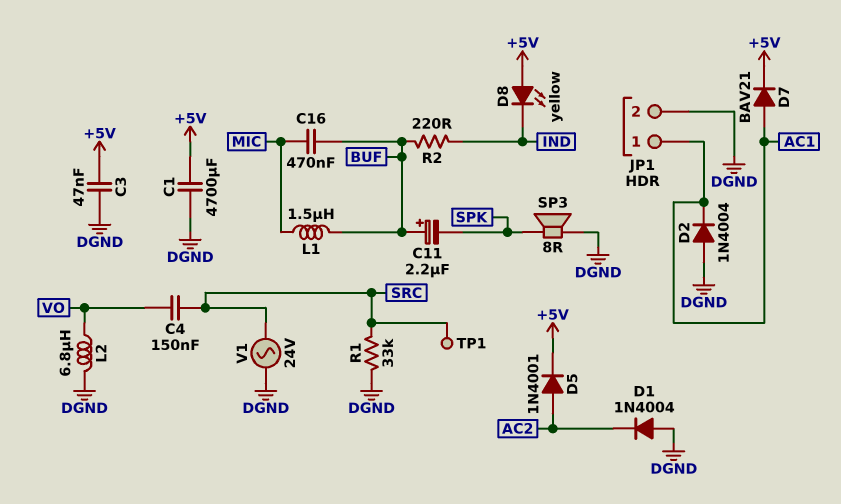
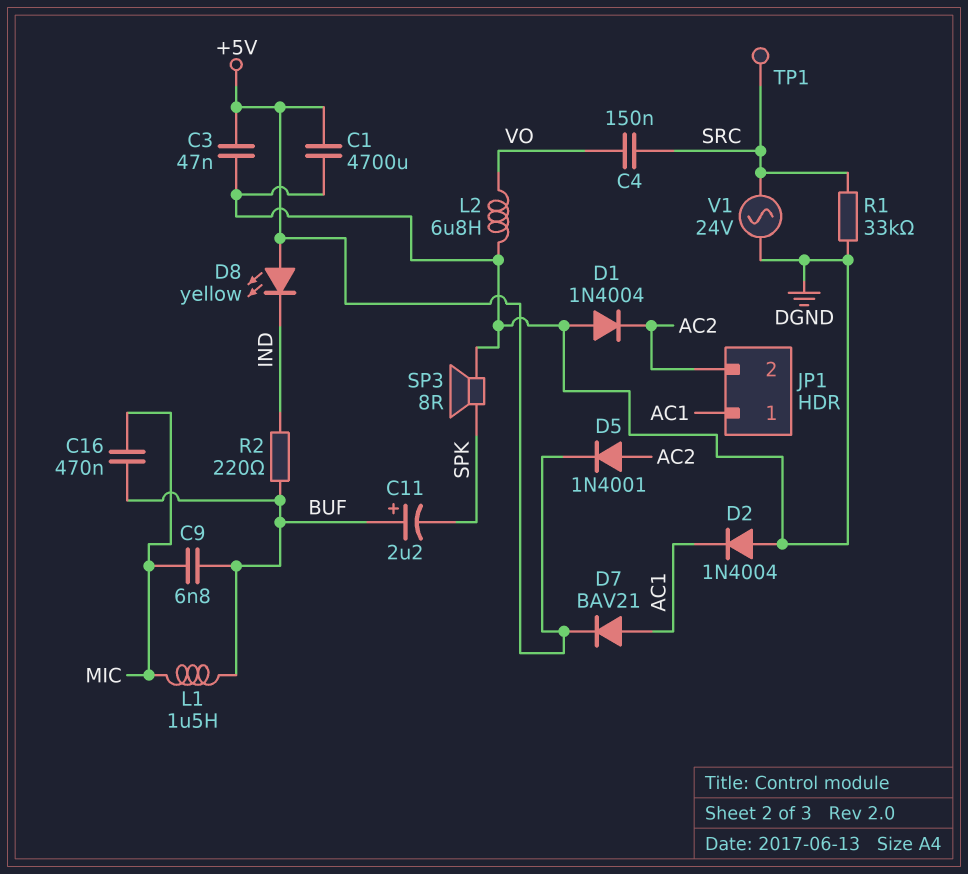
C9: none -> 6.8nF (BUF, MIC)
JP1 pin 2: DGND -> AC2

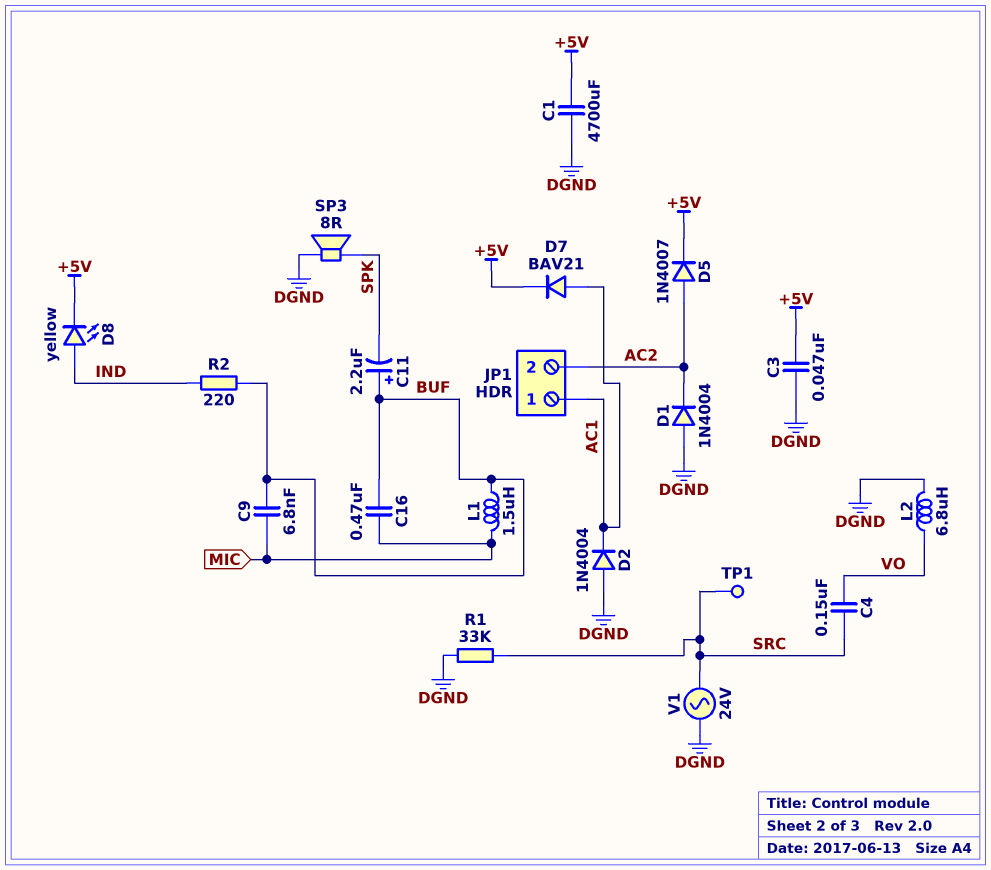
D5: diode 1N4001 (A AC2, K +5V) -> diode 1N4007 (A AC2, K +5V)
D8: LED yellow (A +5V, K IND) -> LED yellow (A IND, K +5V)

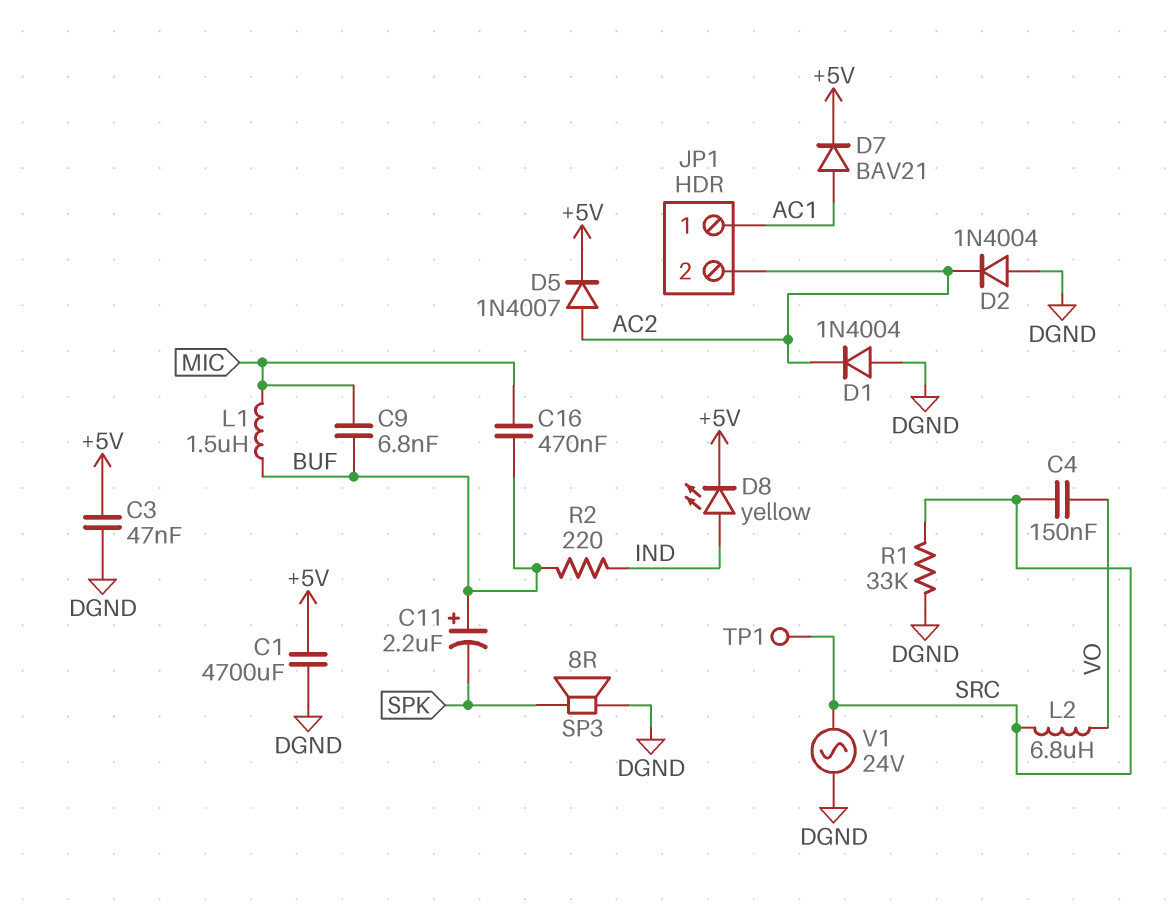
D2: diode 1N4004 (A DGND, K AC1) -> diode 1N4004 (A DGND, K AC2)
L2: 6.8uH (DGND, VO) -> 6.8uH (SRC, VO)

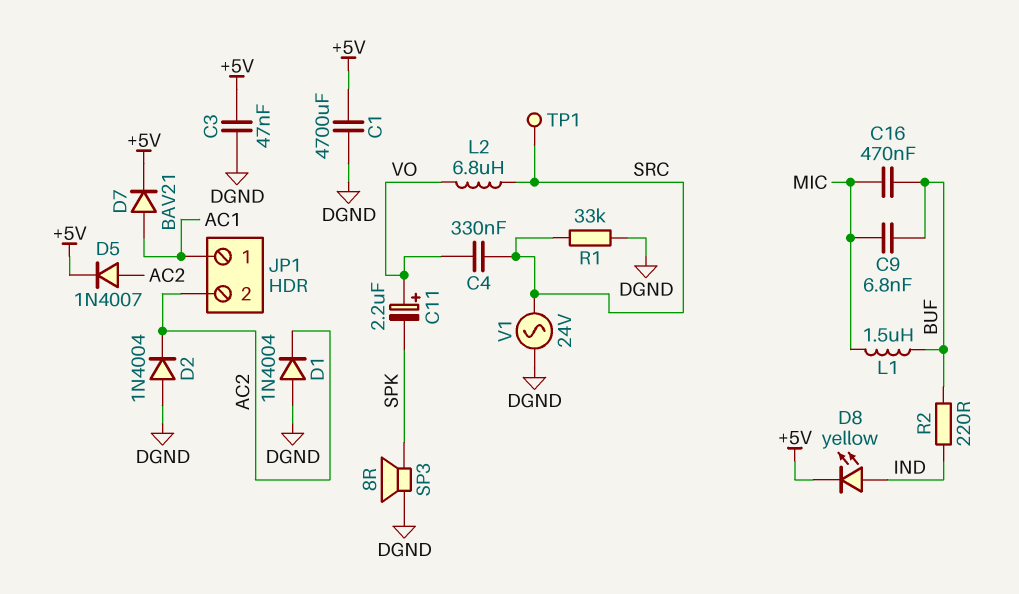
C4: 150nF (SRC, VO) -> 330nF (SRC, VO)
C11: 2.2uF (plus BUF, minus SPK) -> 2.2uF (plus VO, minus SPK)

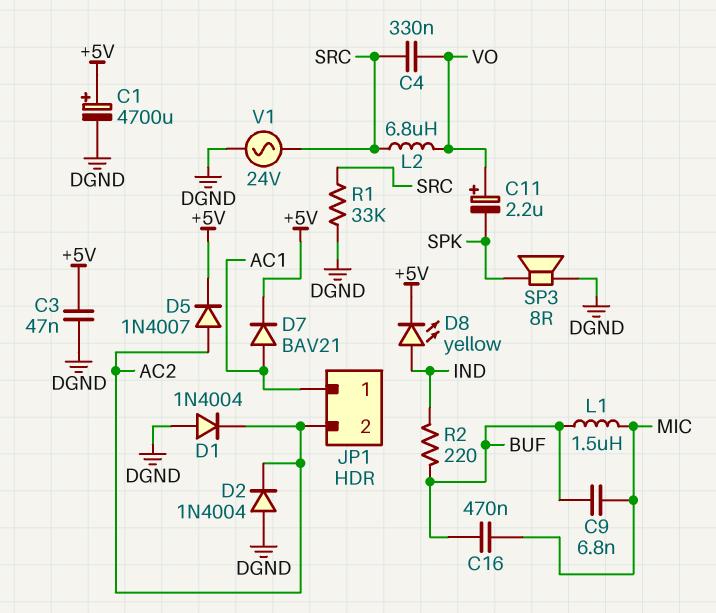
C1: 4700uF (+5V, DGND) -> 4700uF (plus +5V, minus DGND)
TP1: test point (SRC) -> none

